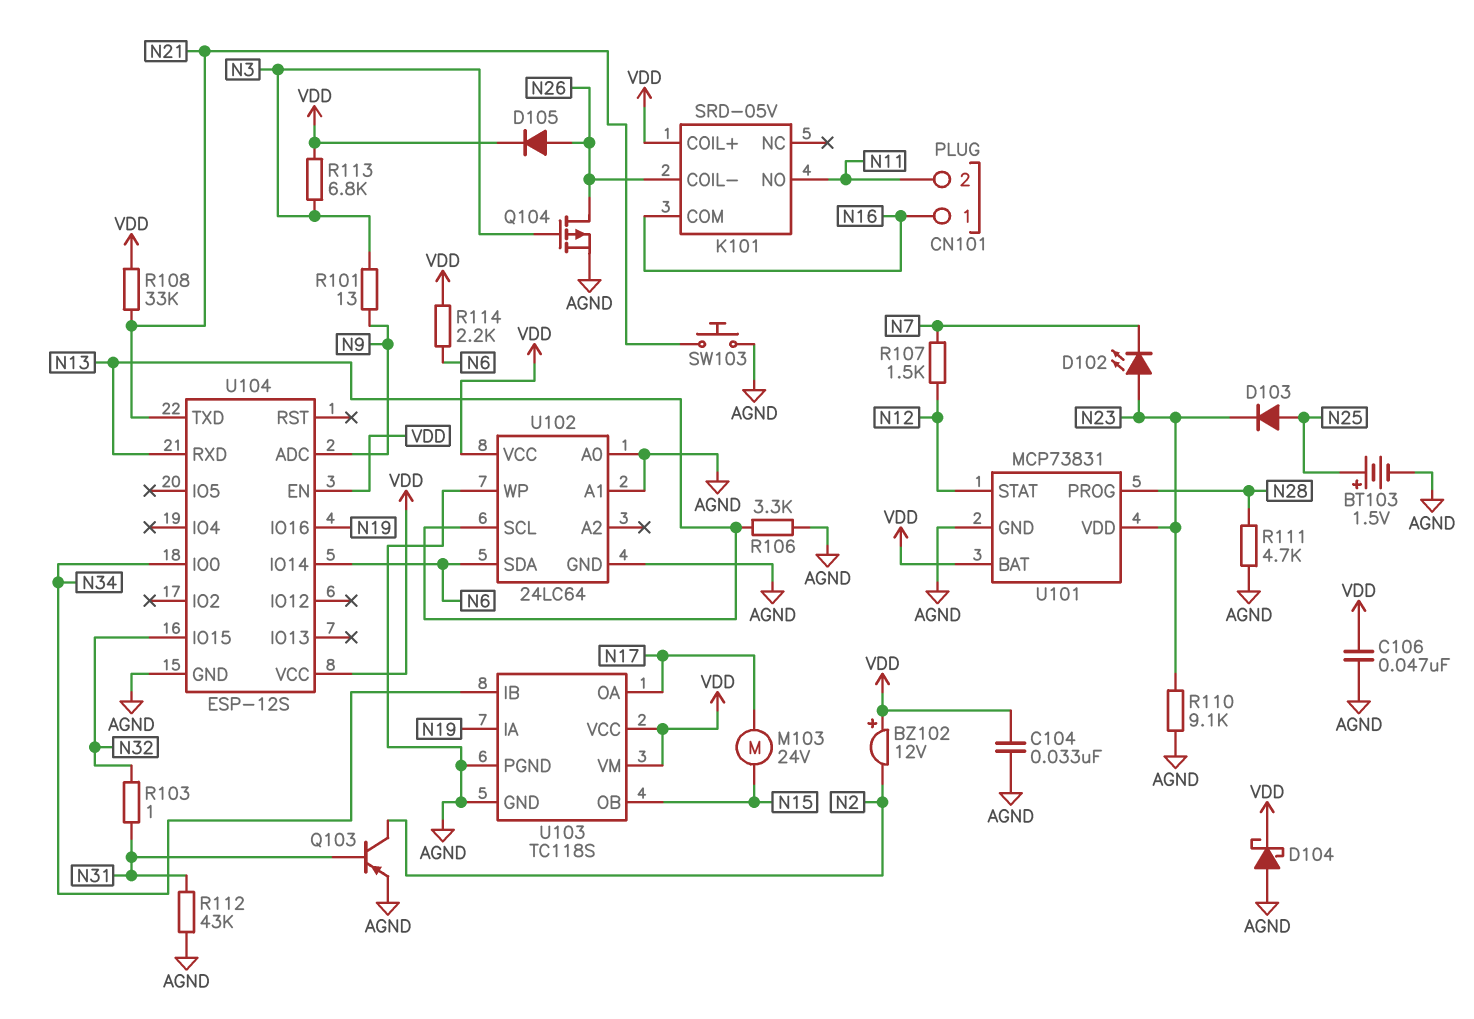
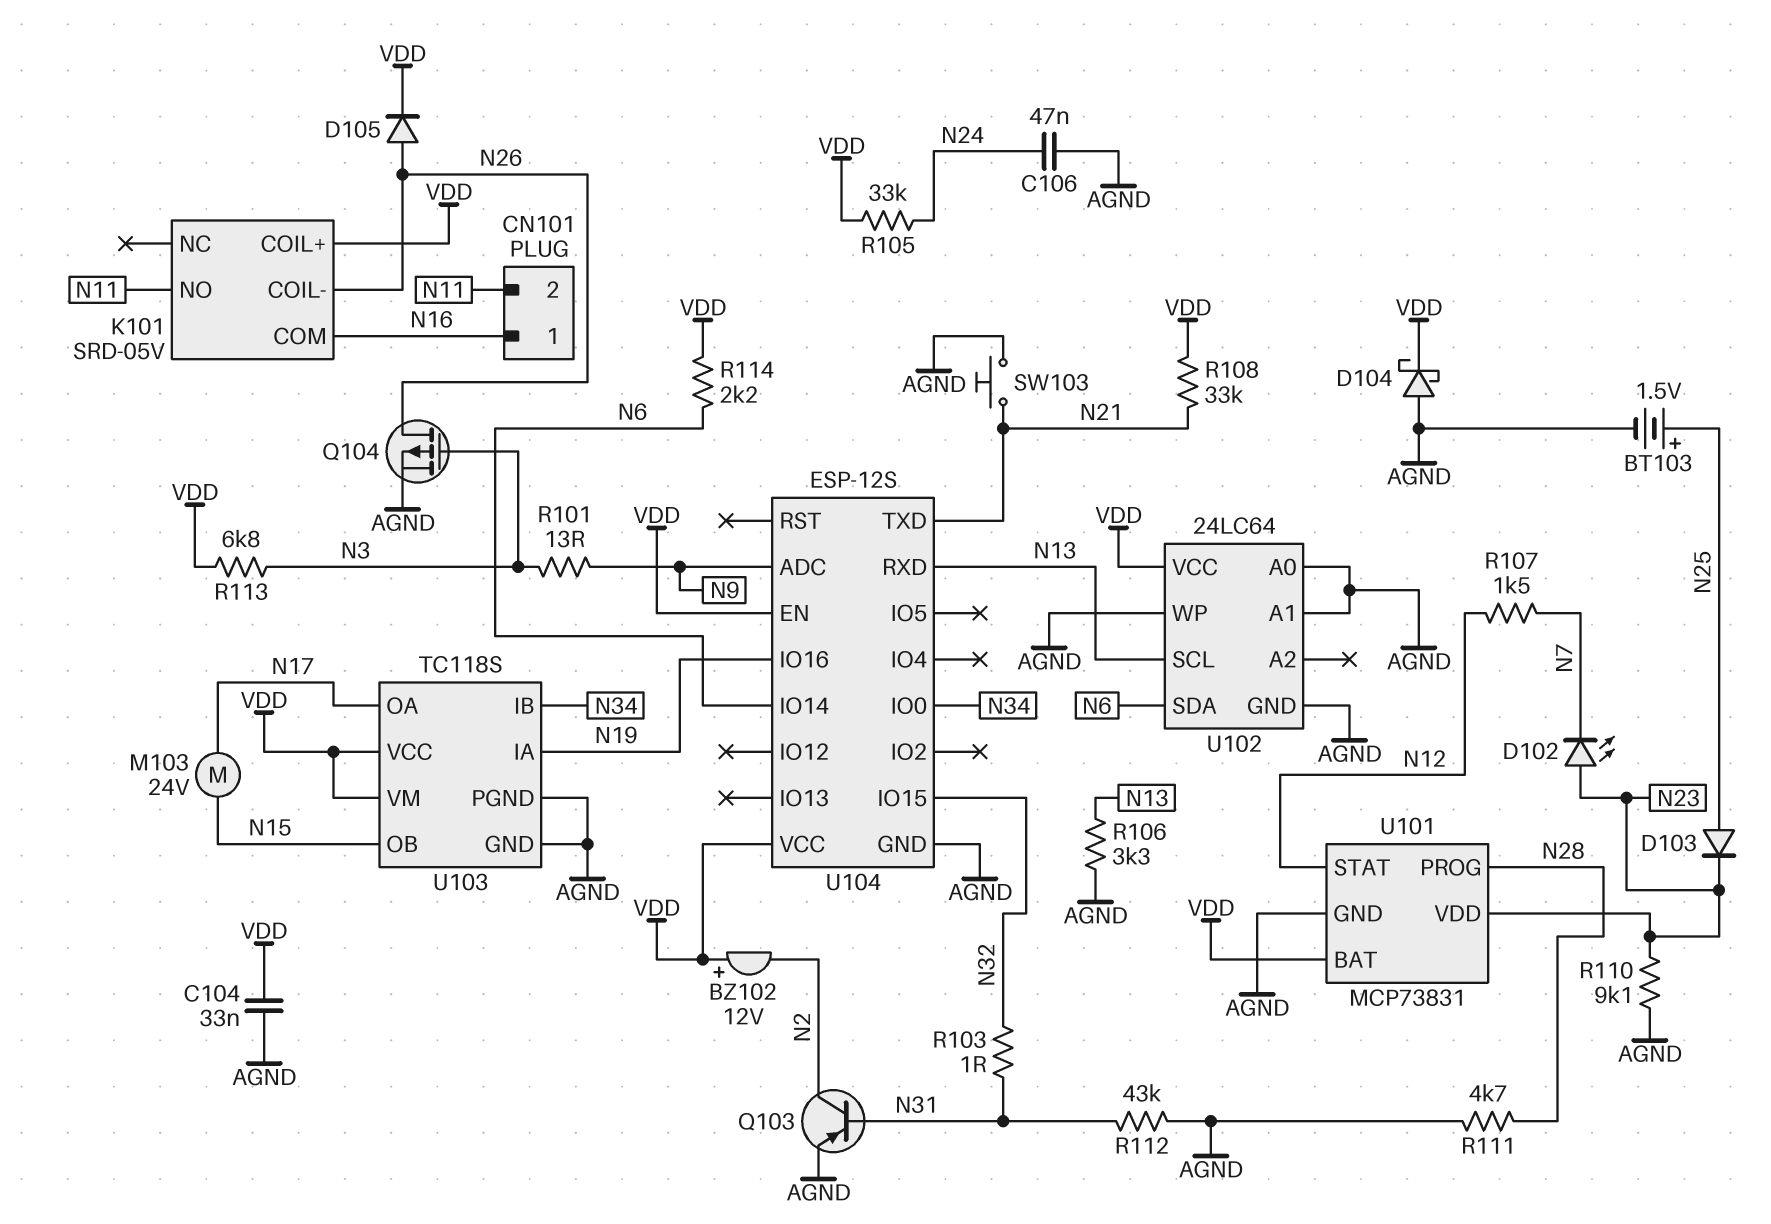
C106: 47nF (AGND, VDD) -> 47nF (AGND, N24)
R105: none -> 33k (N24, VDD)

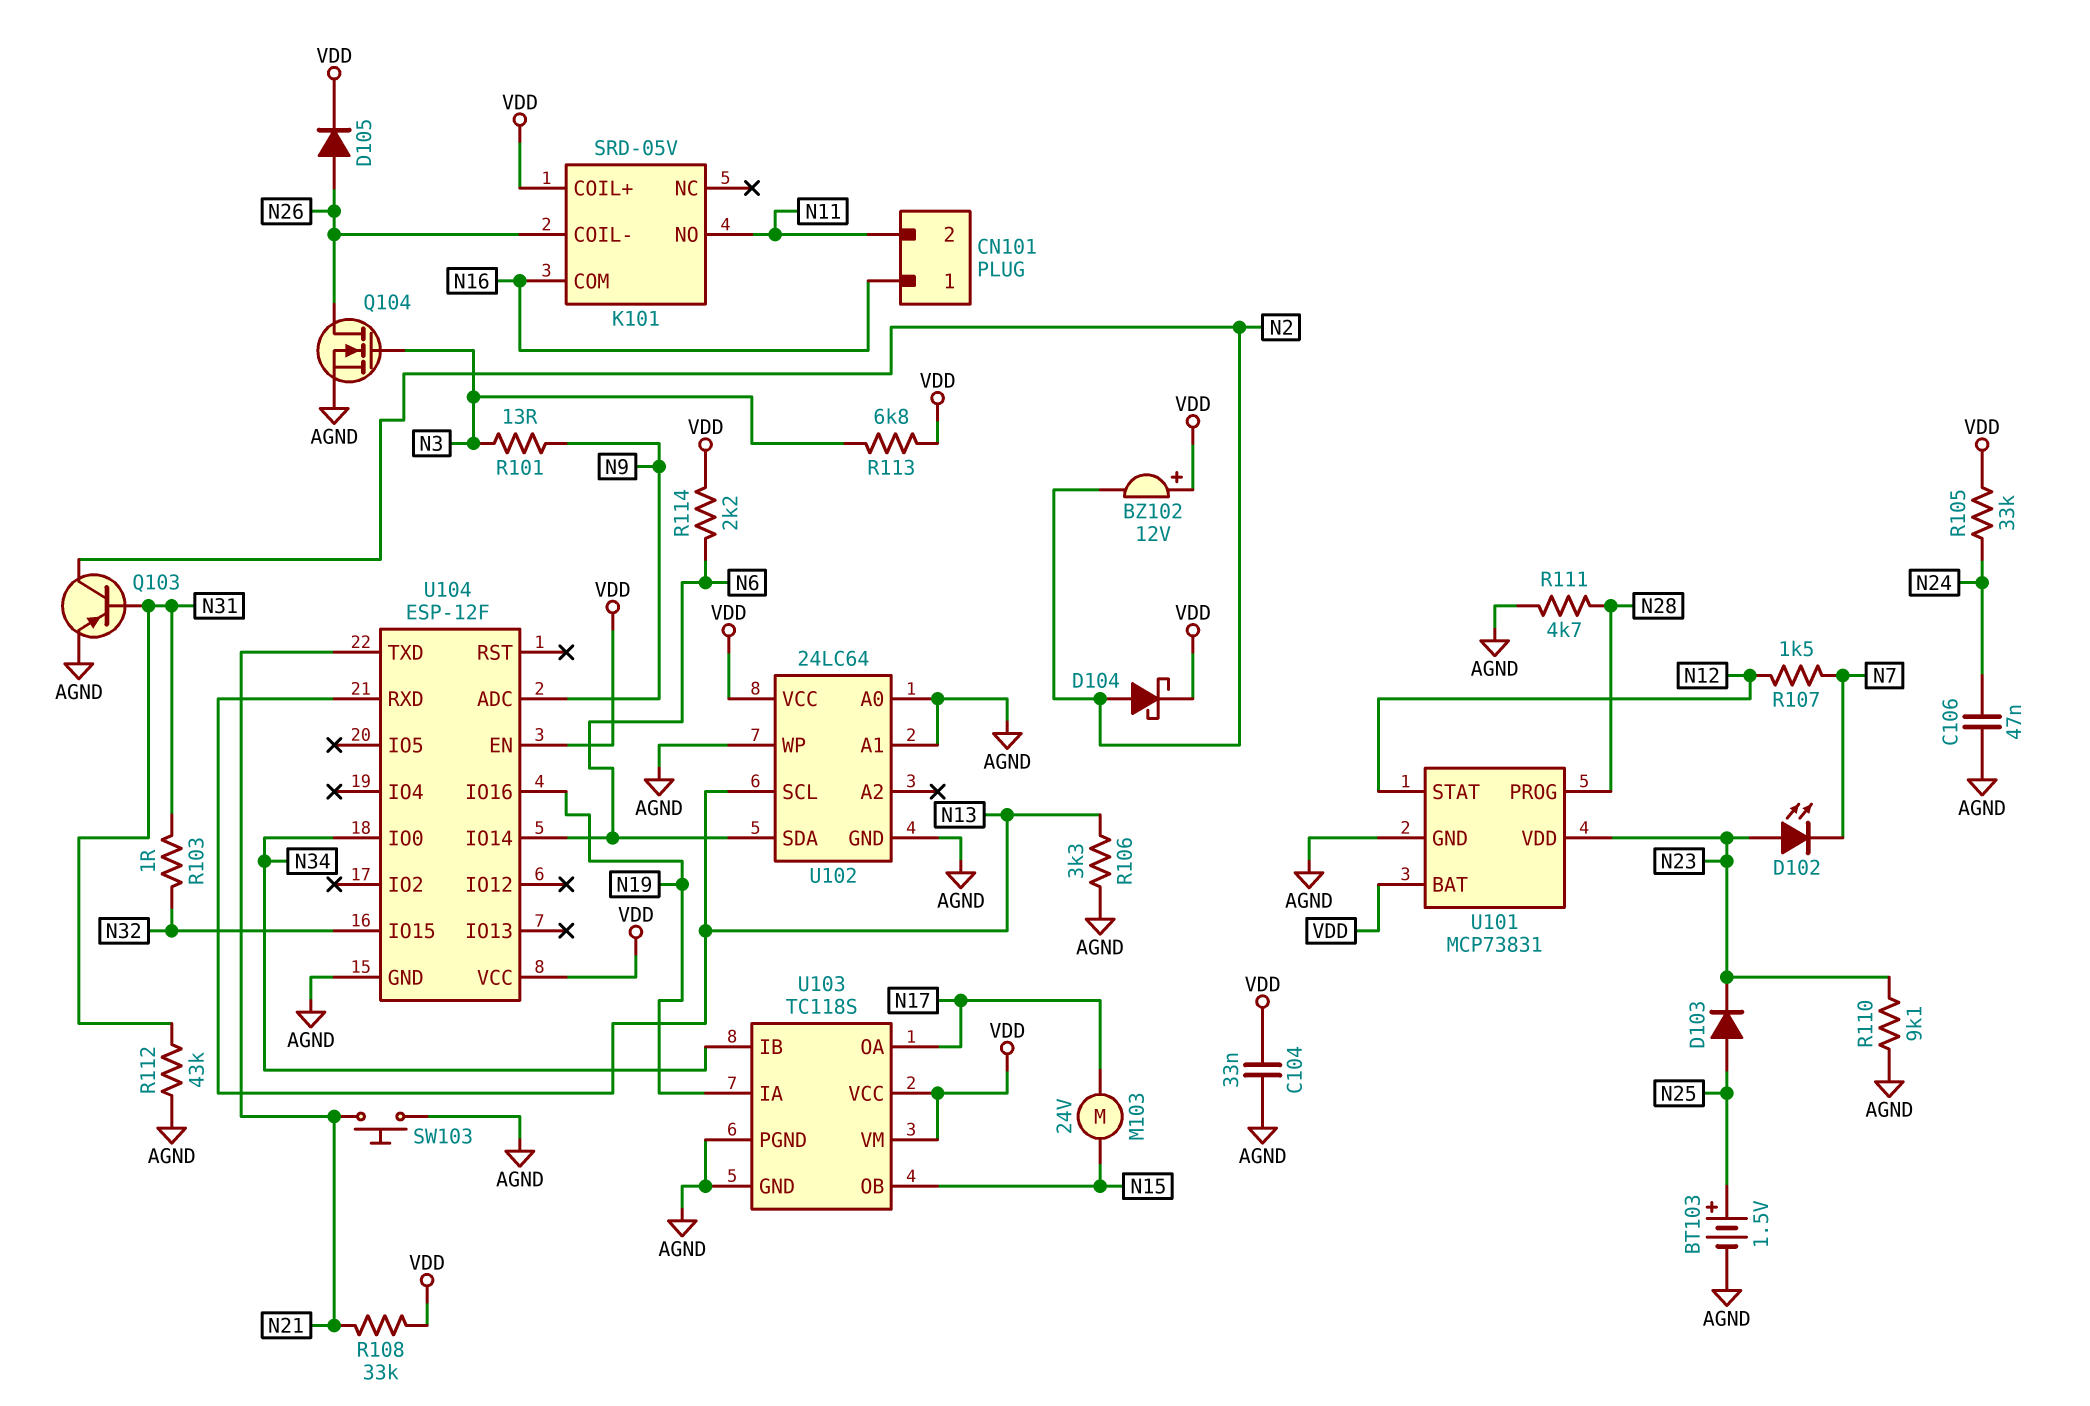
D104: schottky (A AGND, K VDD) -> schottky (A N2, K VDD)
Q104: PMOS (G N3, D N26, S AGND) -> NMOS (G N3, D N26, S AGND)
U104: ESP-12S -> ESP-12F

